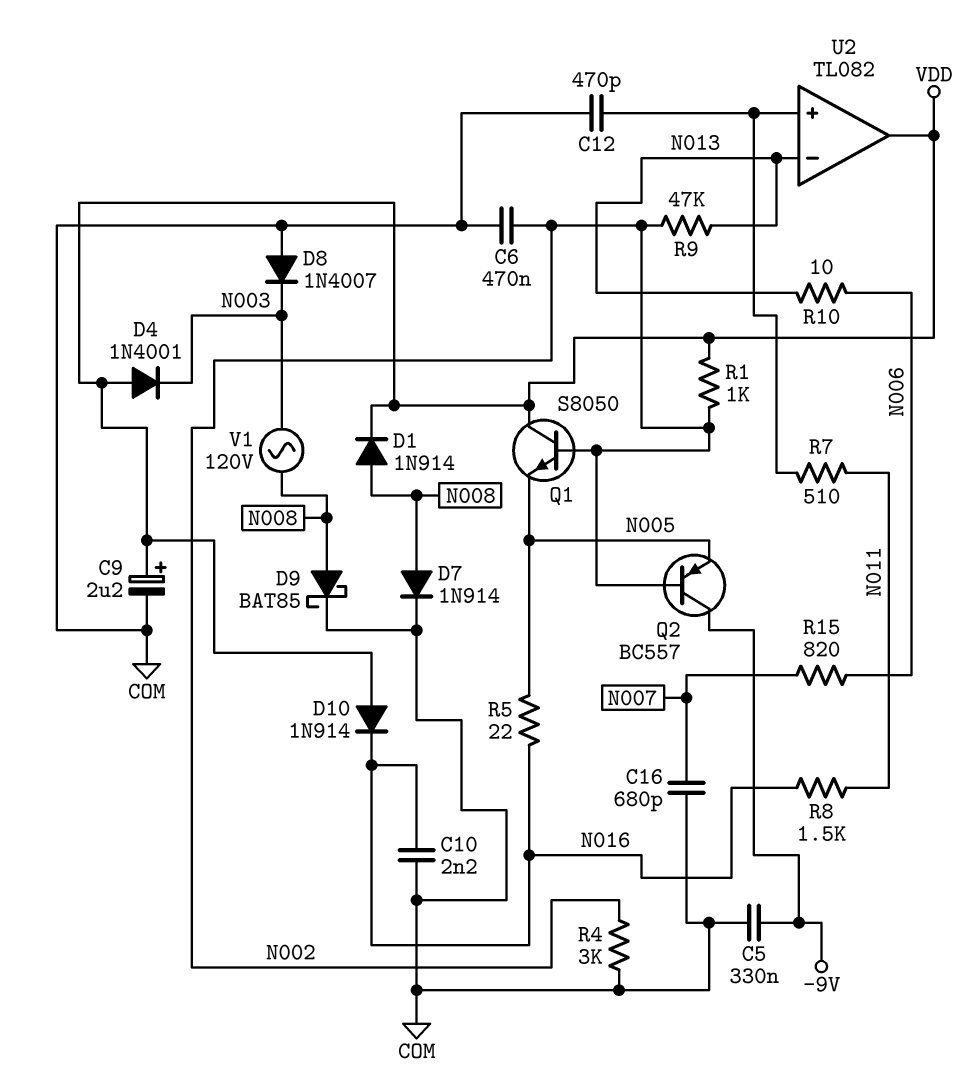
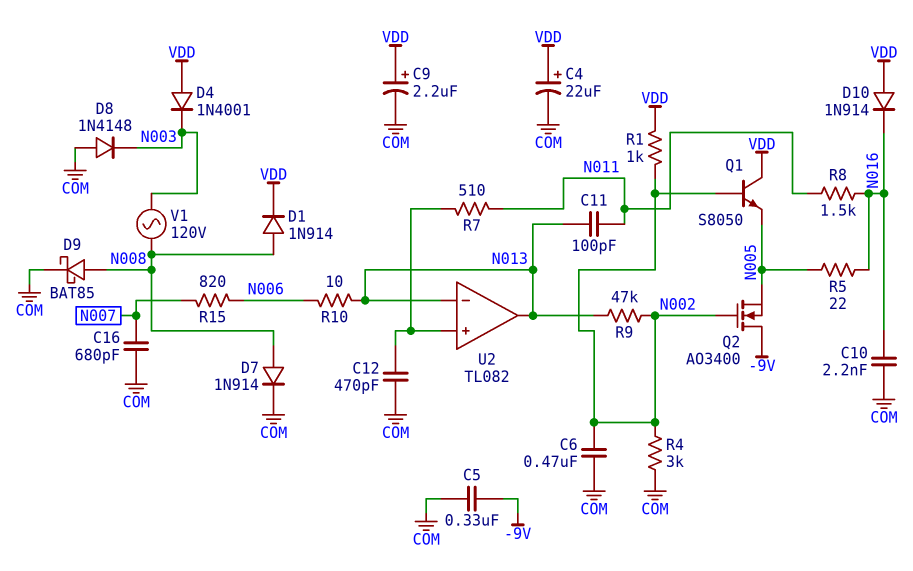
C4: none -> 22uF (plus VDD, minus COM)
C11: none -> 100pF (N011, N013)
D8: diode 1N4007 (A COM, K N003) -> diode 1N4148 (A COM, K N003)
Q2: PNP BC557 (B N002, C -9V, E N005) -> NMOS AO3400 (G N002, D -9V, S N005)
U2 pin out: VDD -> N013

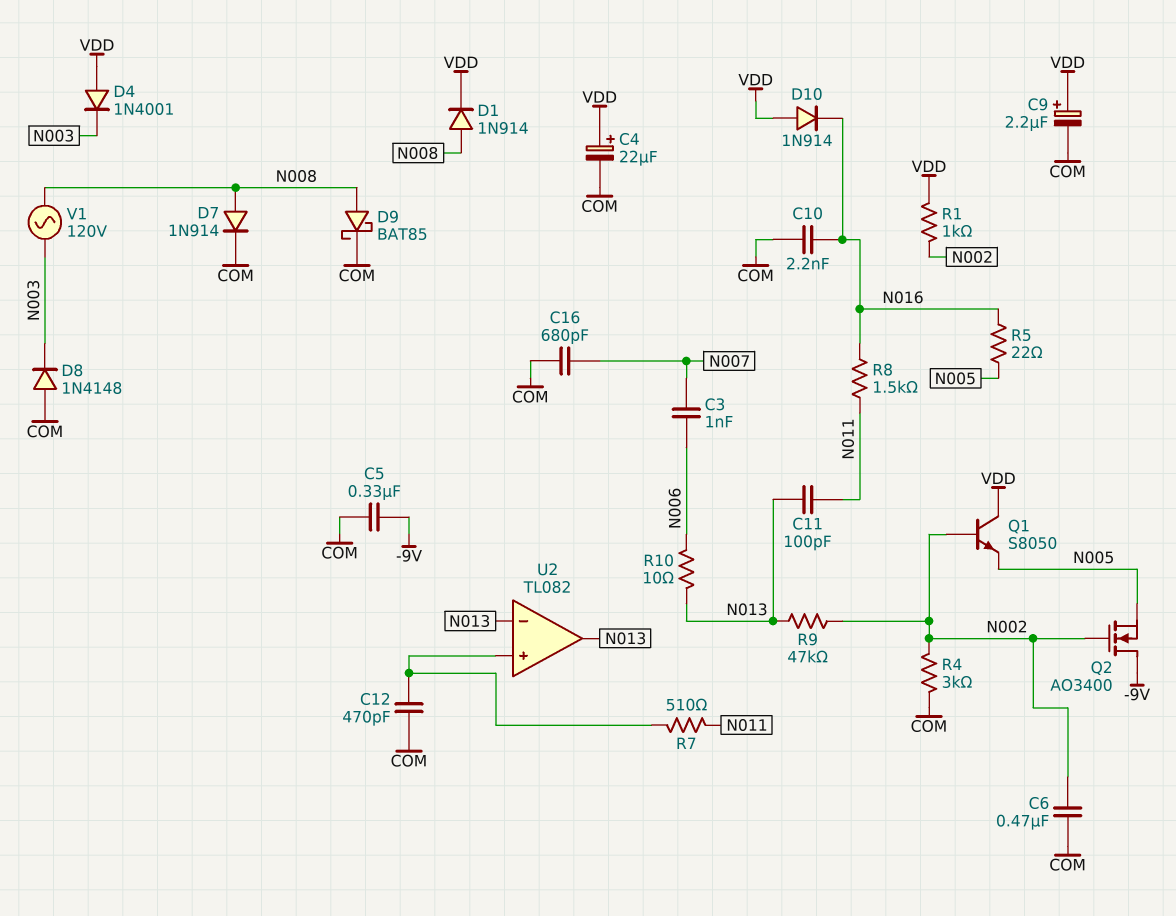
C3: none -> 1nF (N006, N007)
R15: 820 (N006, N007) -> none

